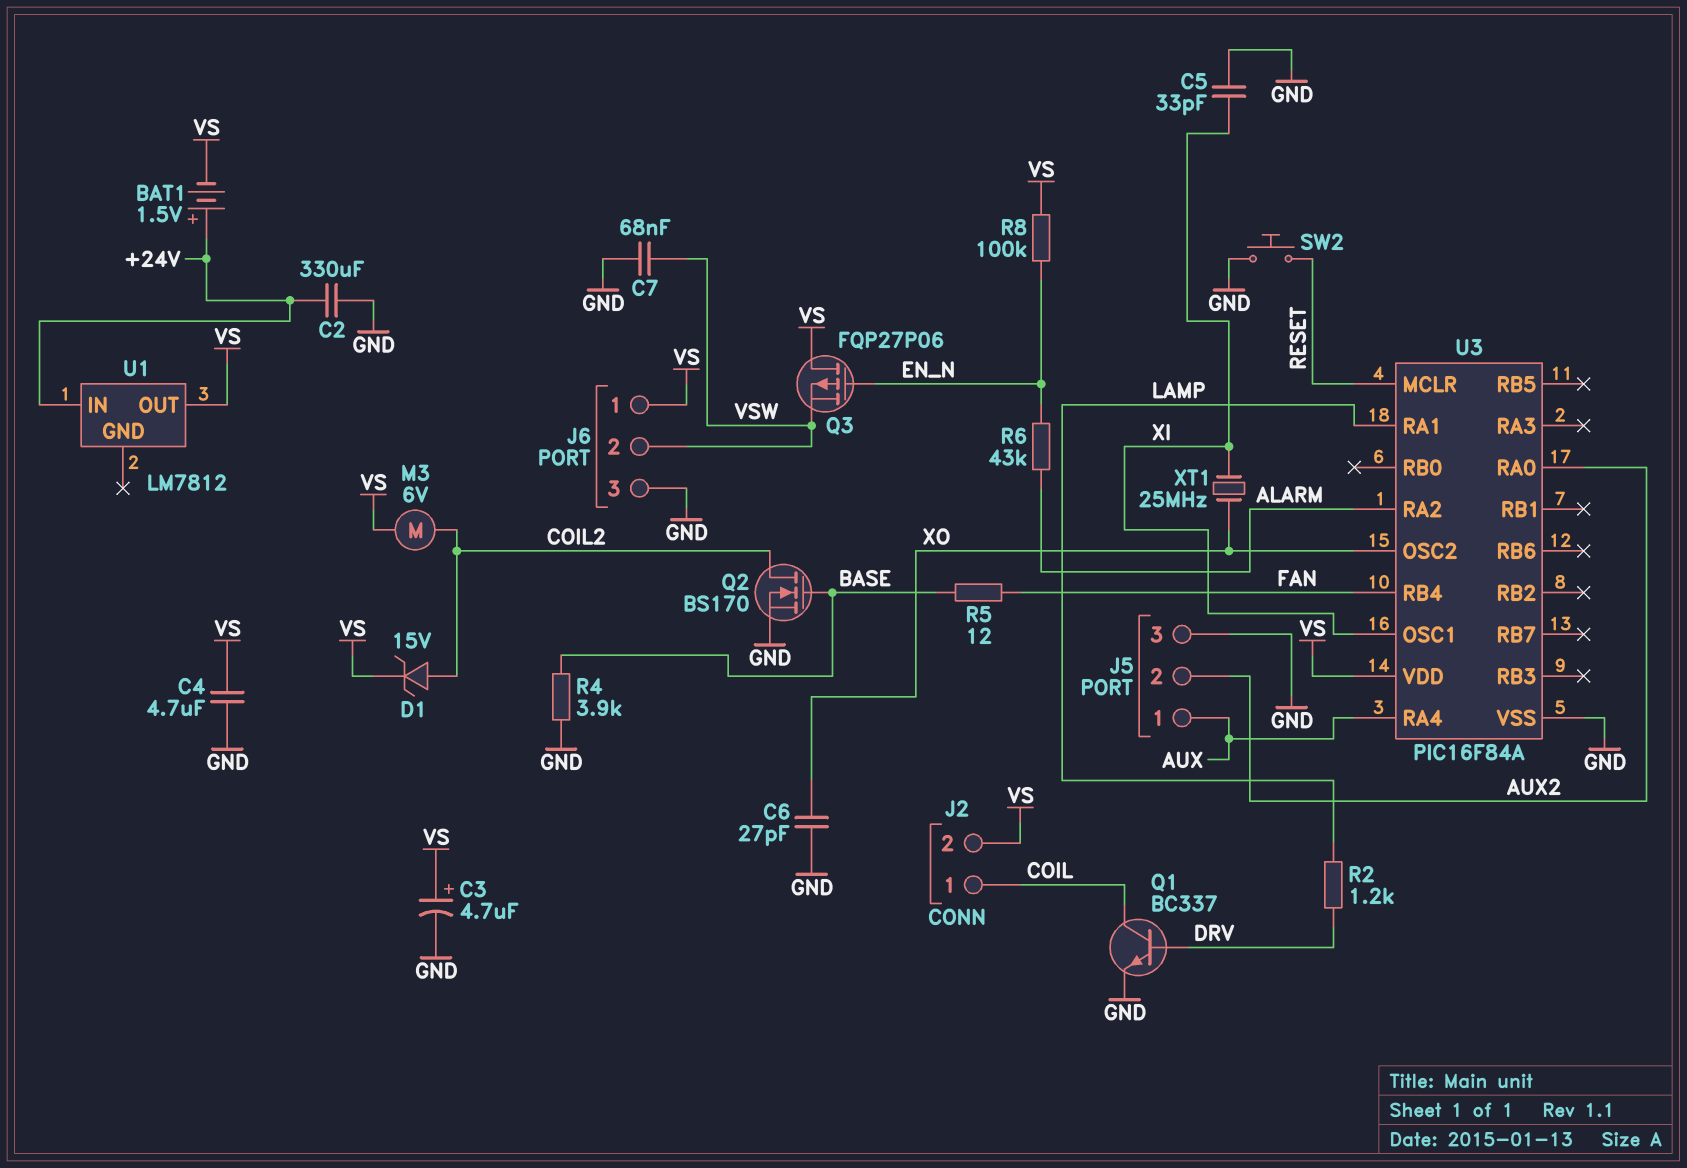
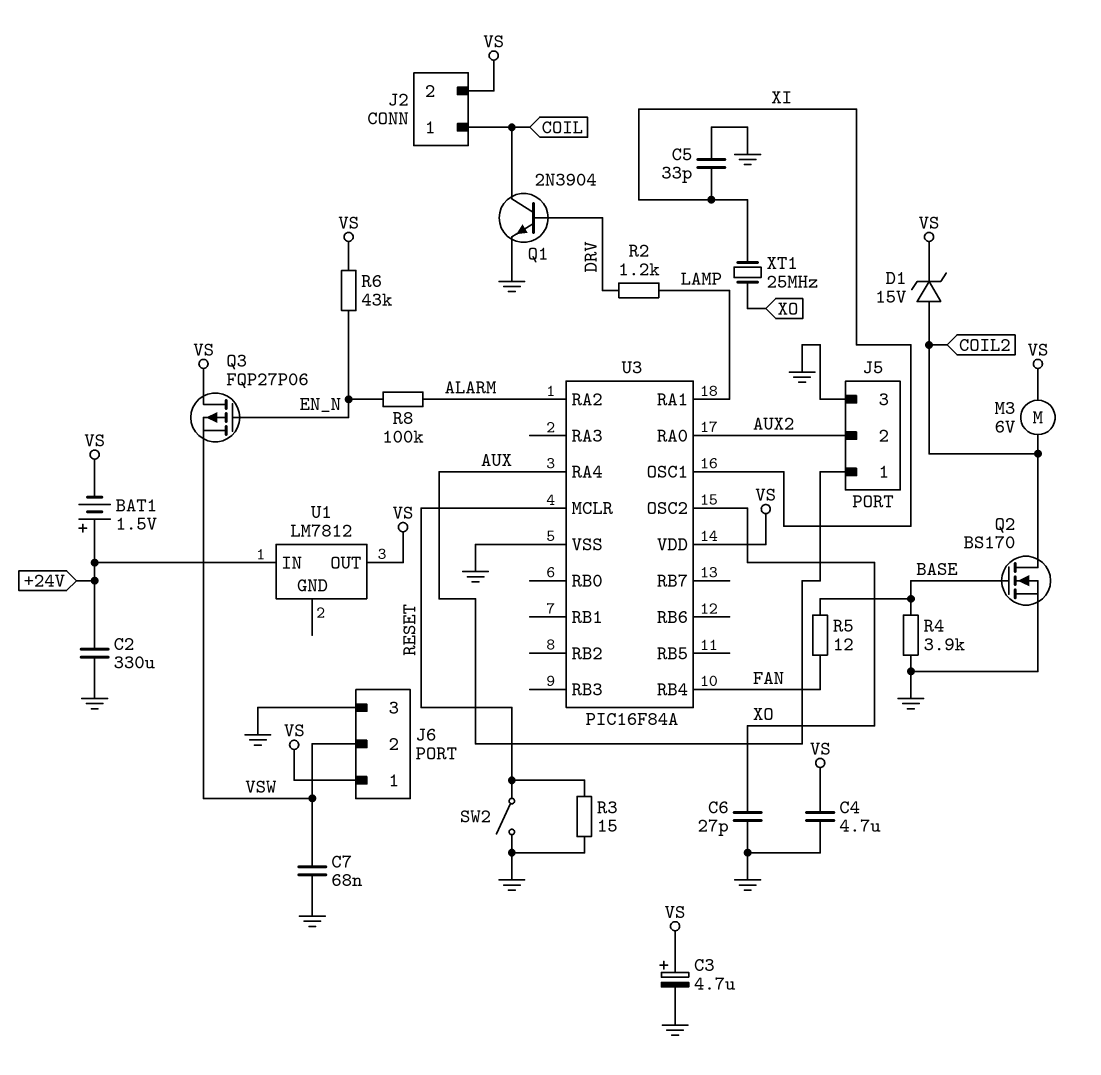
Q1: NPN BC337 (B DRV, C COIL, E GND) -> NPN 2N3904 (B DRV, C COIL, E GND)
R3: none -> 15 (GND, RESET)
R6: 43k (ALARM, EN_N) -> 43k (EN_N, VS)
R8: 100k (EN_N, VS) -> 100k (ALARM, EN_N)
SW2: button (GND, RESET) -> switch (GND, RESET)

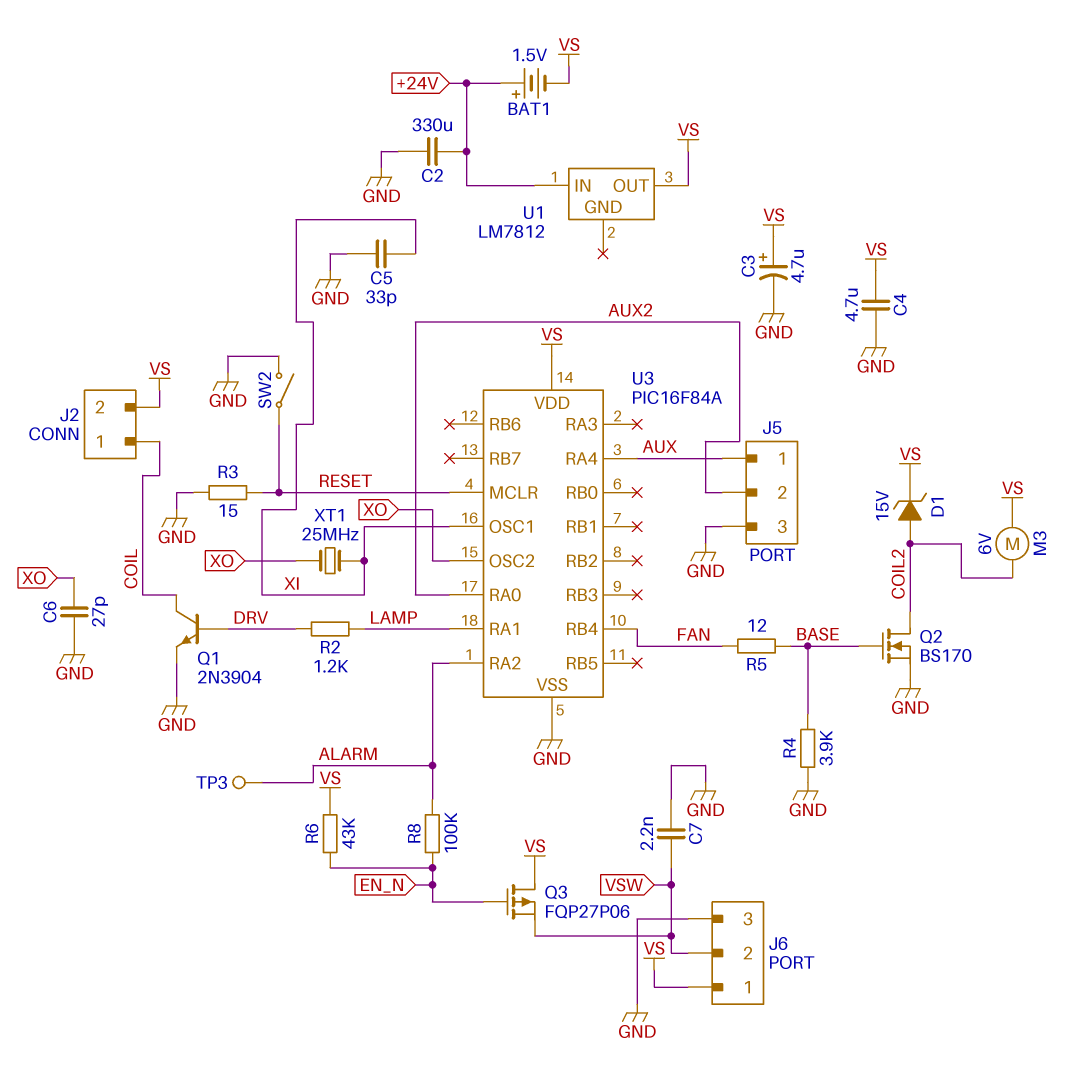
C7: 68nF (GND, VSW) -> 2.2nF (GND, VSW)
TP3: none -> test point (ALARM)

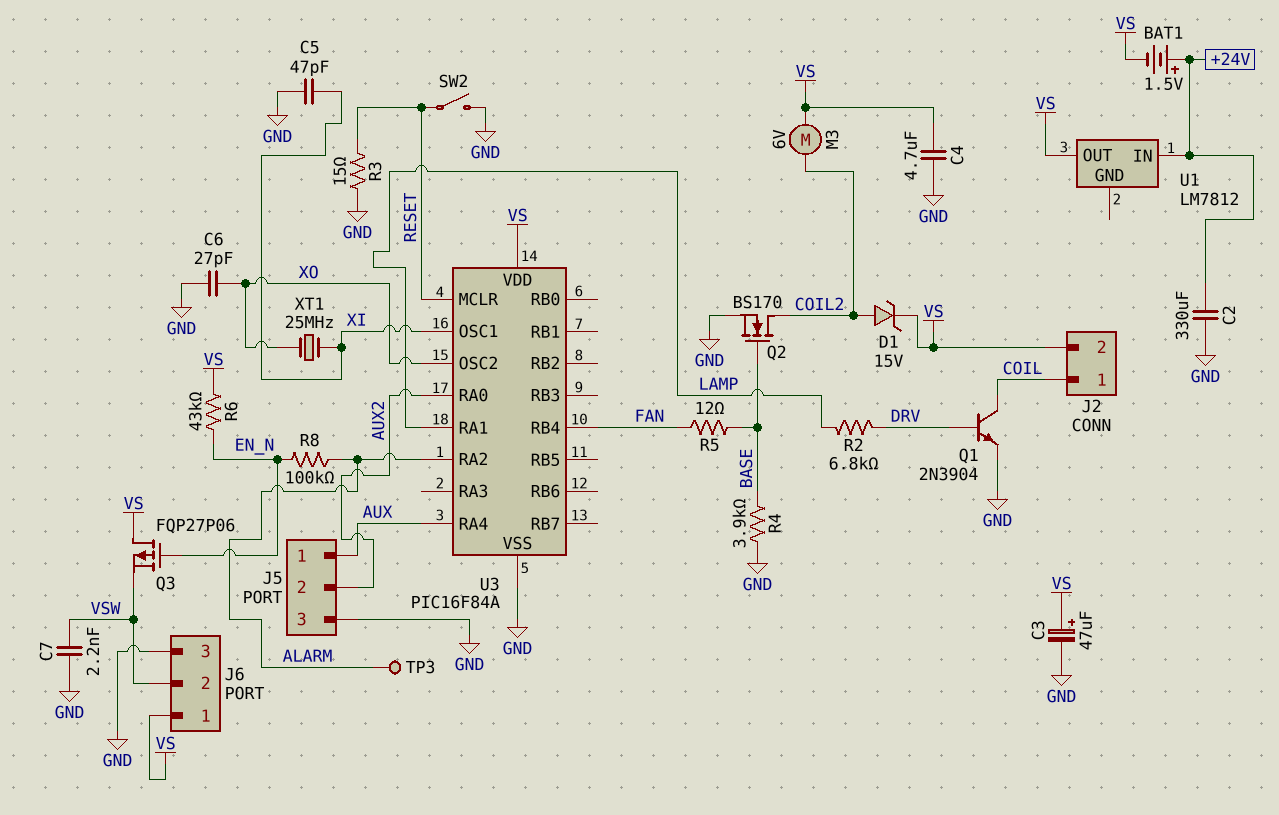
C3: 4.7uF (plus VS, minus GND) -> 47uF (plus VS, minus GND)
C5: 33pF (GND, XI) -> 47pF (GND, XI)
R2: 1.2k (DRV, LAMP) -> 6.8k (DRV, LAMP)

